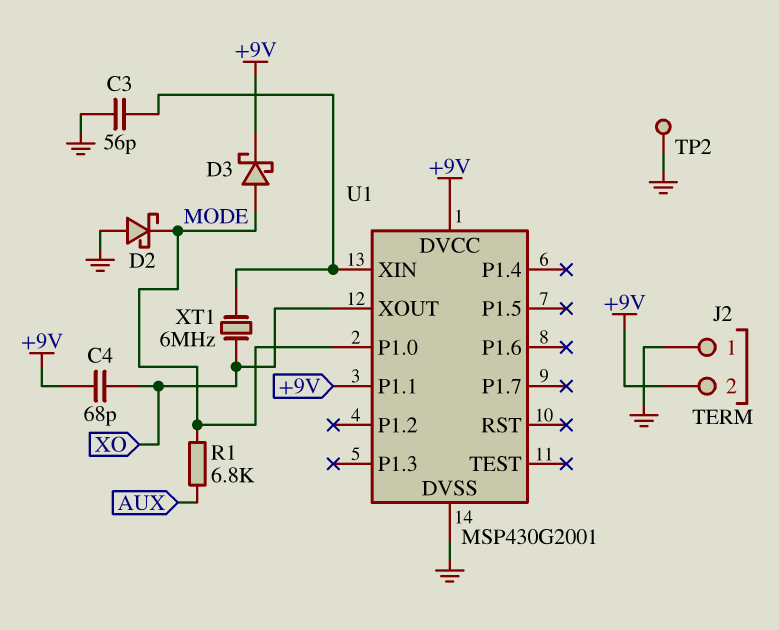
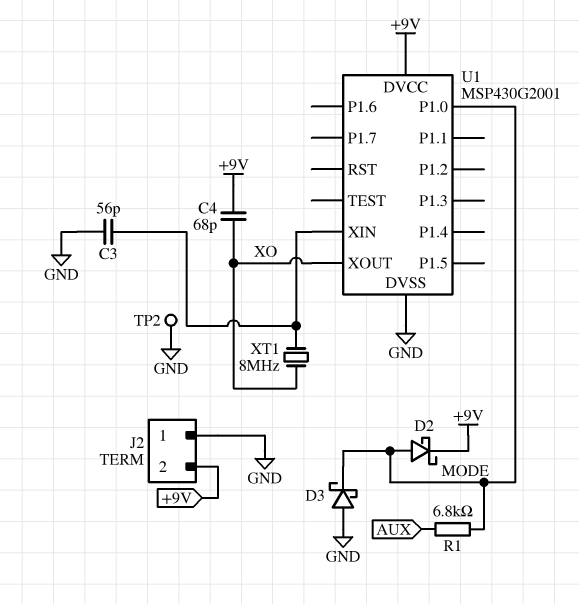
D2: schottky (A GND, K MODE) -> schottky (A MODE, K +9V)
D3: schottky (A MODE, K +9V) -> schottky (A GND, K MODE)
U1 pin P1.1: +9V -> none
XT1: 6MHz (U1/XIN, XO) -> 8MHz (U1/XIN, XO)

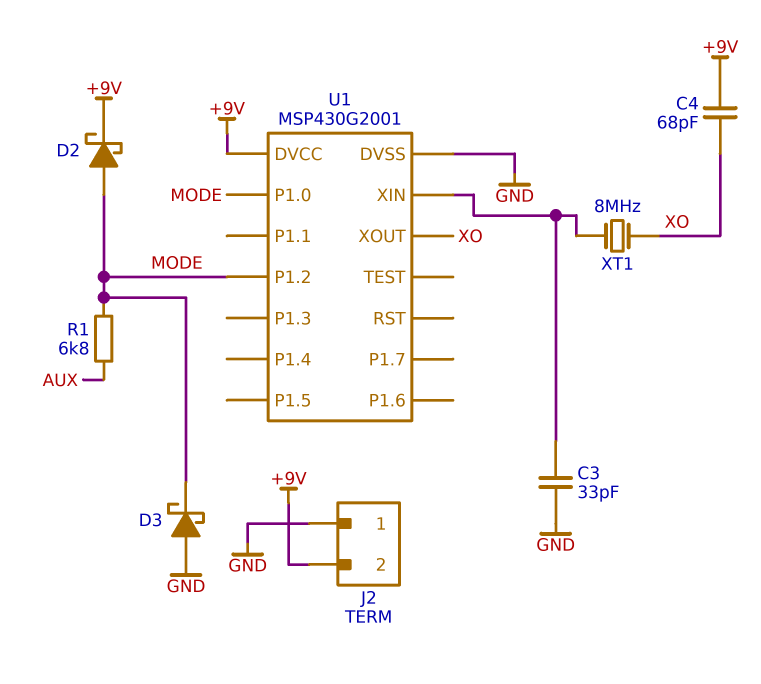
C3: 56pF (GND, U1/XIN) -> 33pF (GND, U1/XIN)
TP2: test point (GND) -> none
U1 pin P1.2: none -> MODE

